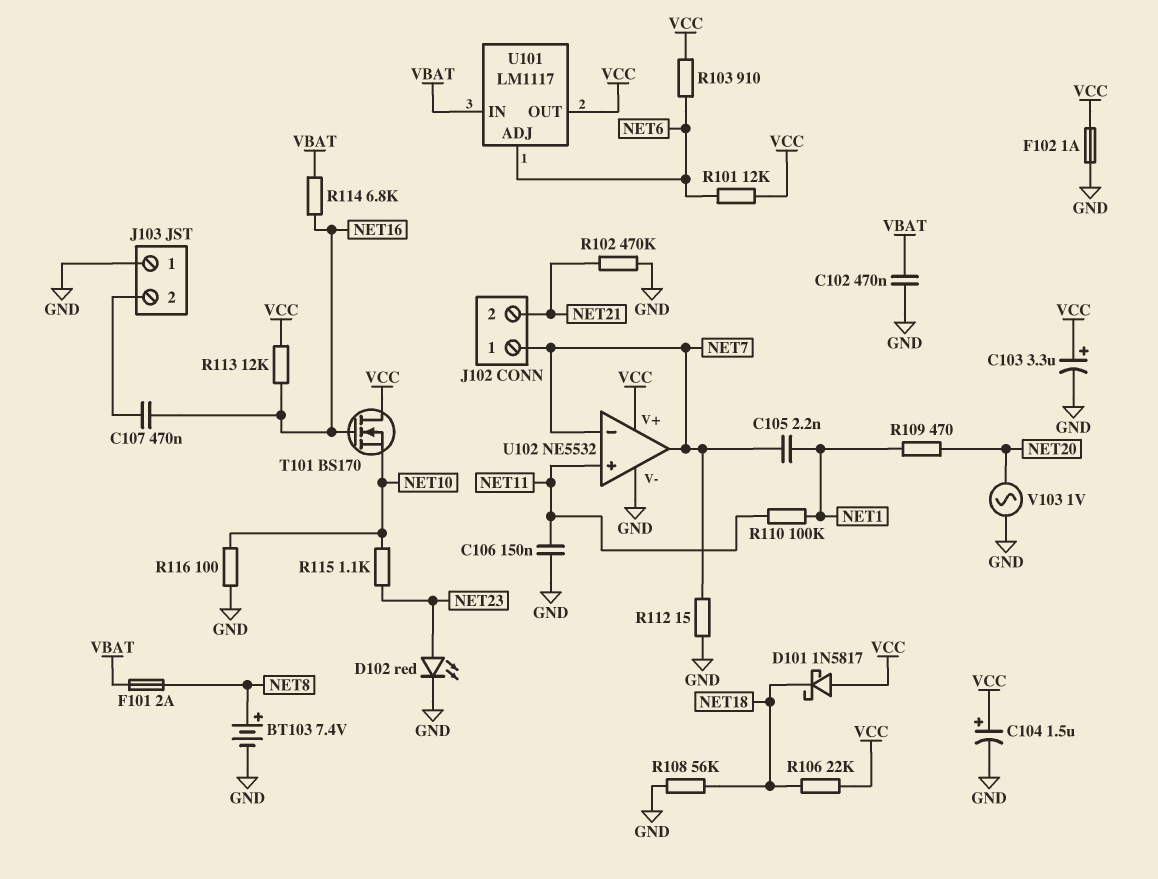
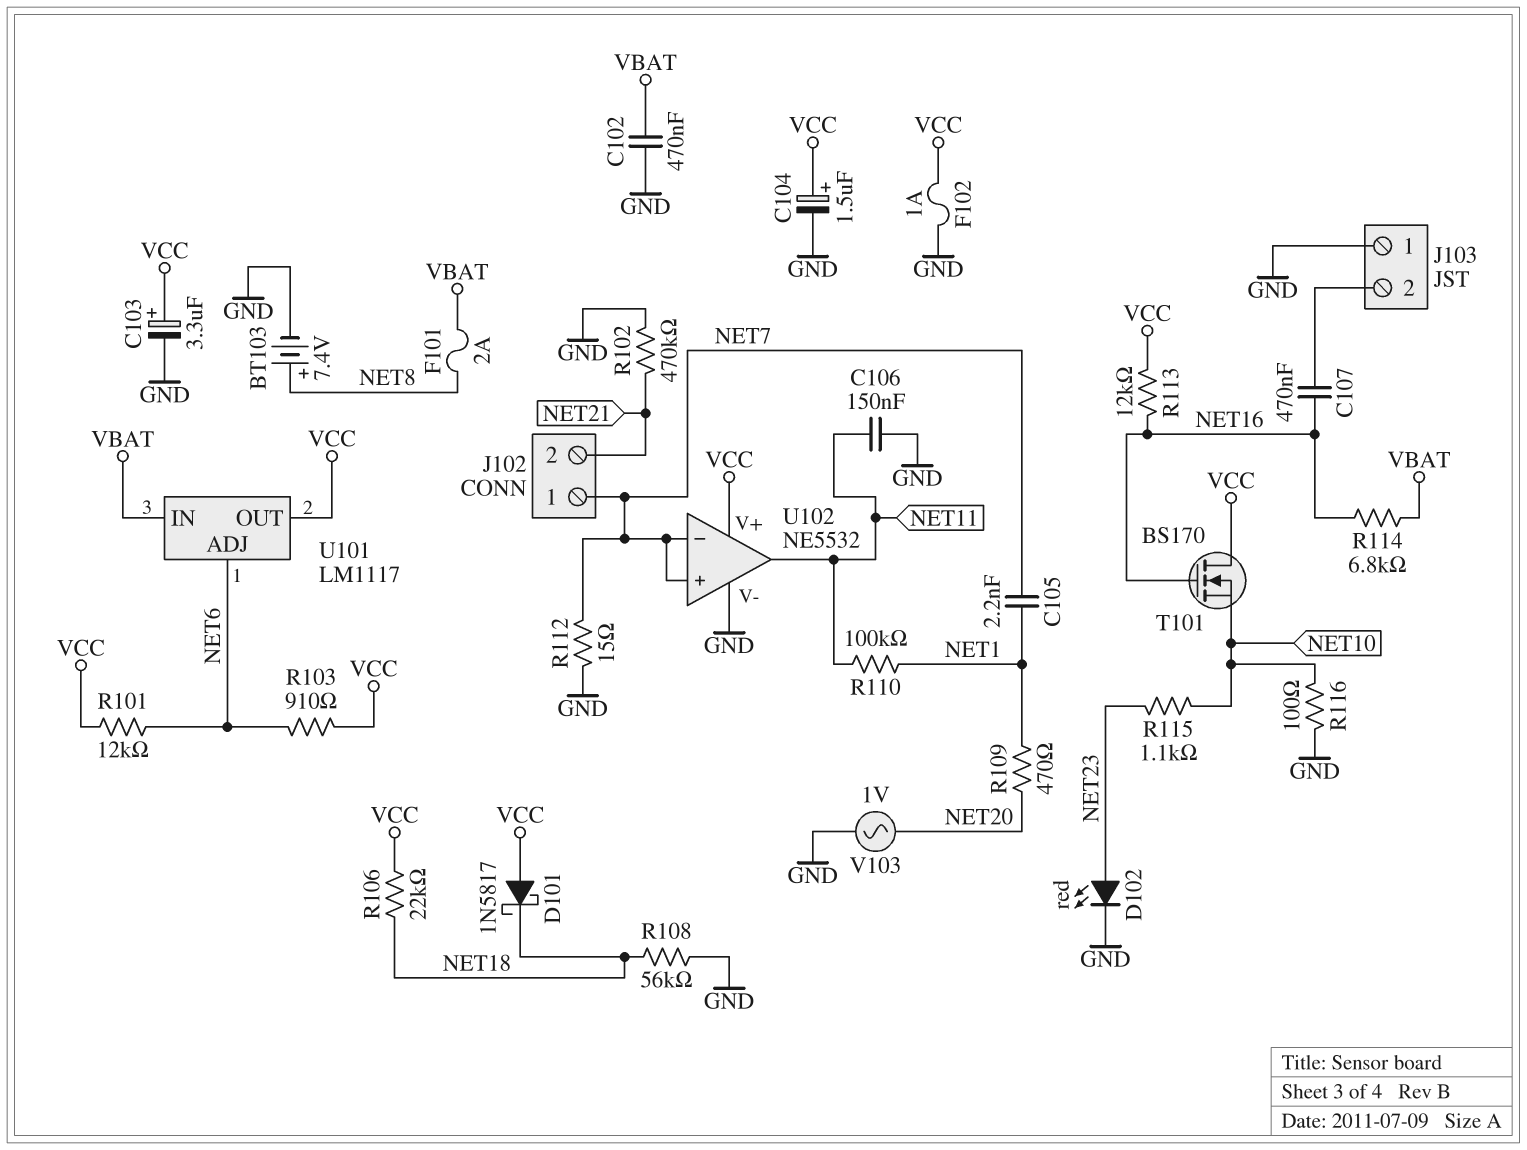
U102 pin in+: NET11 -> NET7
U102 pin out: NET7 -> NET11

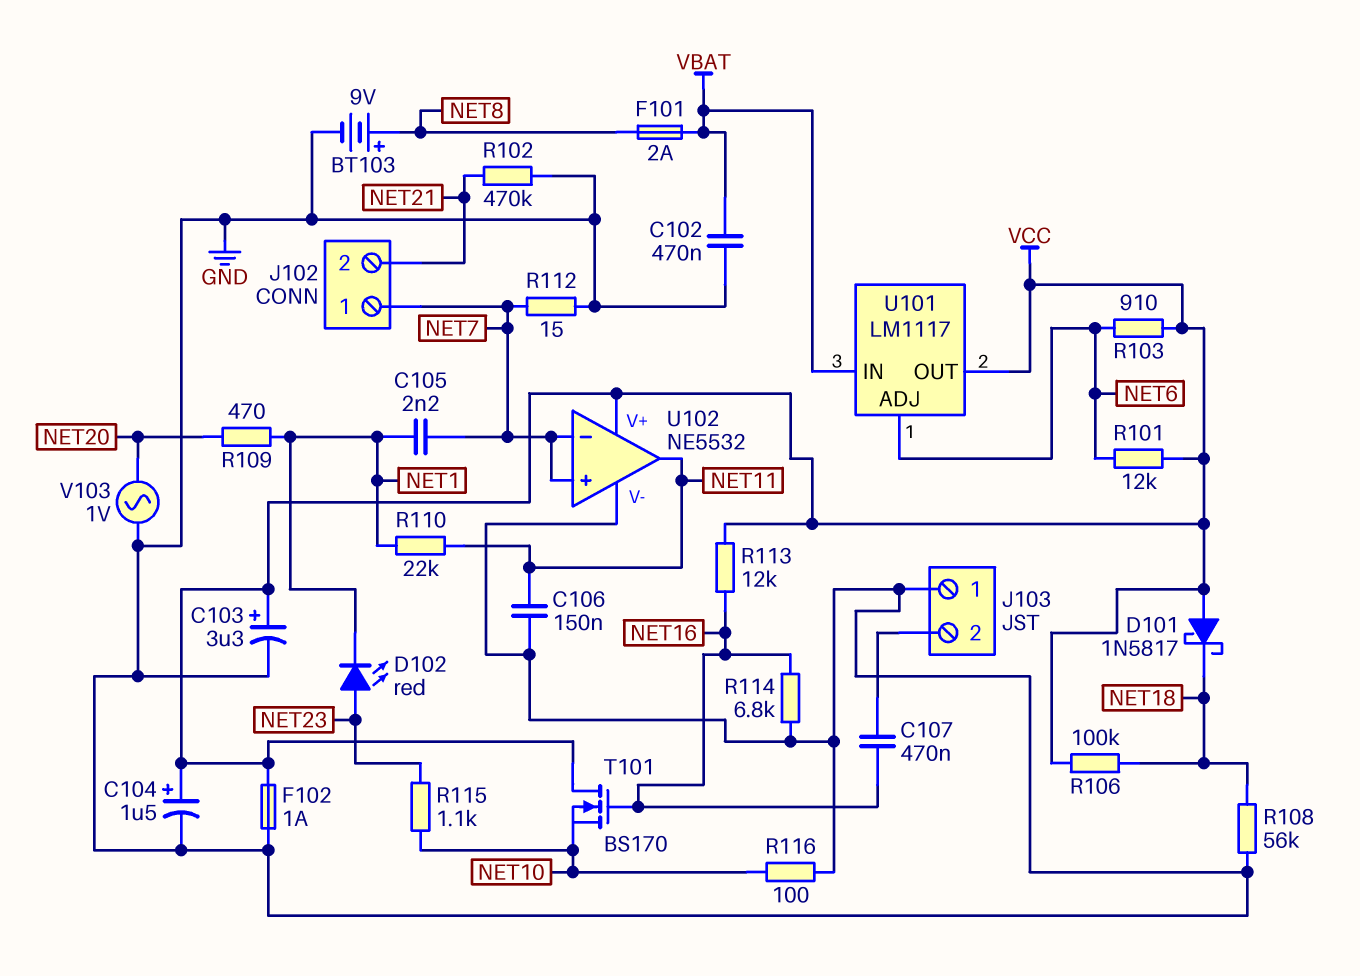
BT103: 7.4V (plus NET8, minus GND) -> 9V (plus NET8, minus GND)
D102: LED red (A NET23, K GND) -> LED red (A NET23, K NET1)
R106: 22k (NET18, VCC) -> 100k (NET18, VCC)
R110: 100k (NET1, NET11) -> 22k (NET1, NET11)
R114: 6.8k (NET16, VBAT) -> 6.8k (GND, NET16)

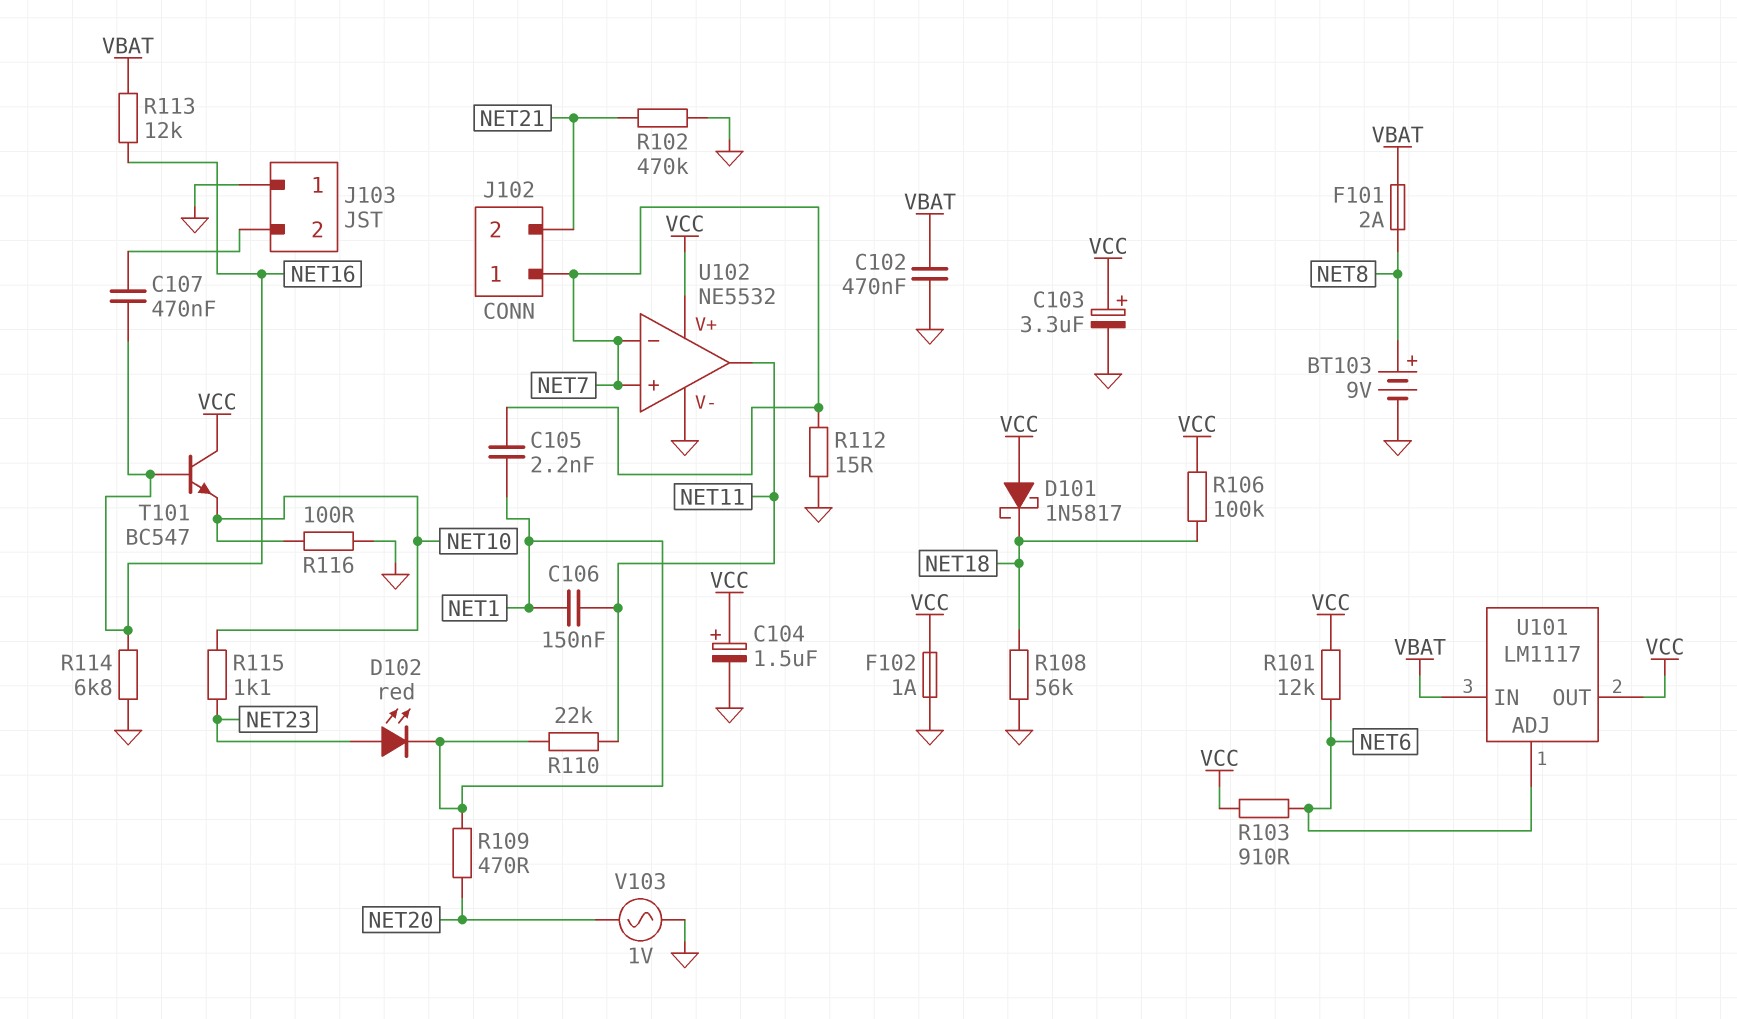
C106: 150nF (GND, NET11) -> 150nF (NET1, NET11)
R113: 12k (NET16, VCC) -> 12k (NET16, VBAT)
T101: NMOS BS170 (G NET16, D VCC, S NET10) -> NPN BC547 (B NET16, C VCC, E NET10)

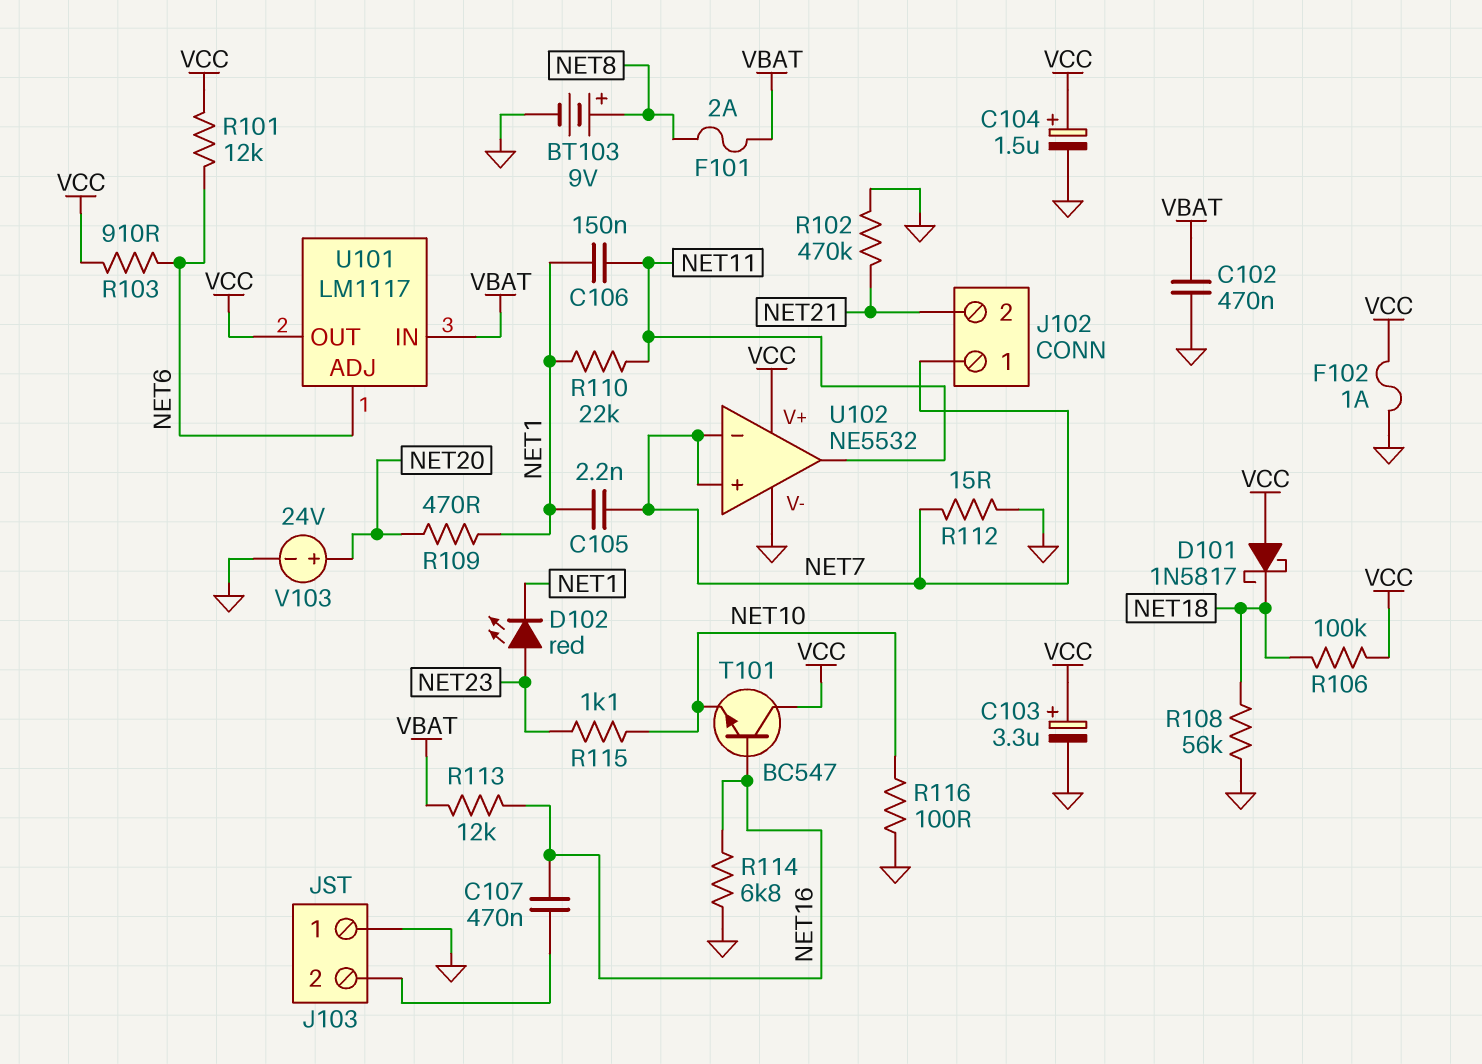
V103: AC 1V (GND, NET20) -> 24V (plus NET20, minus GND)

